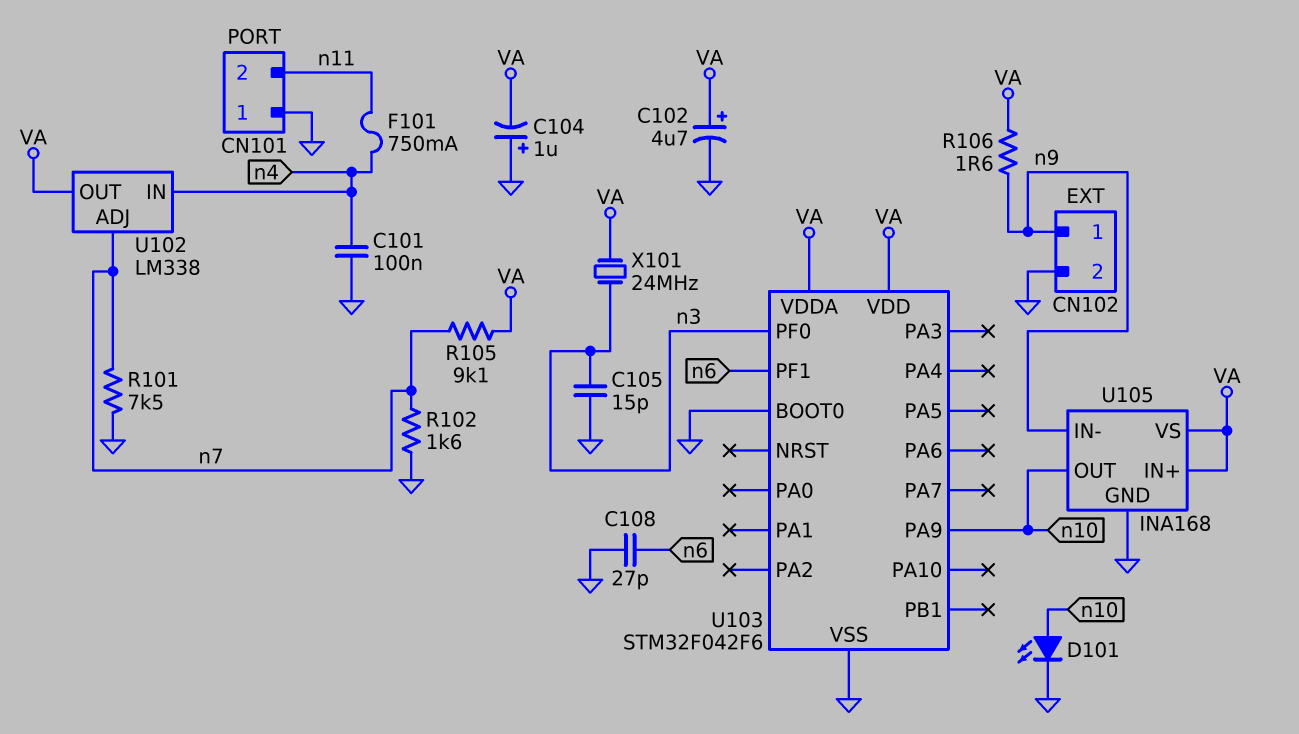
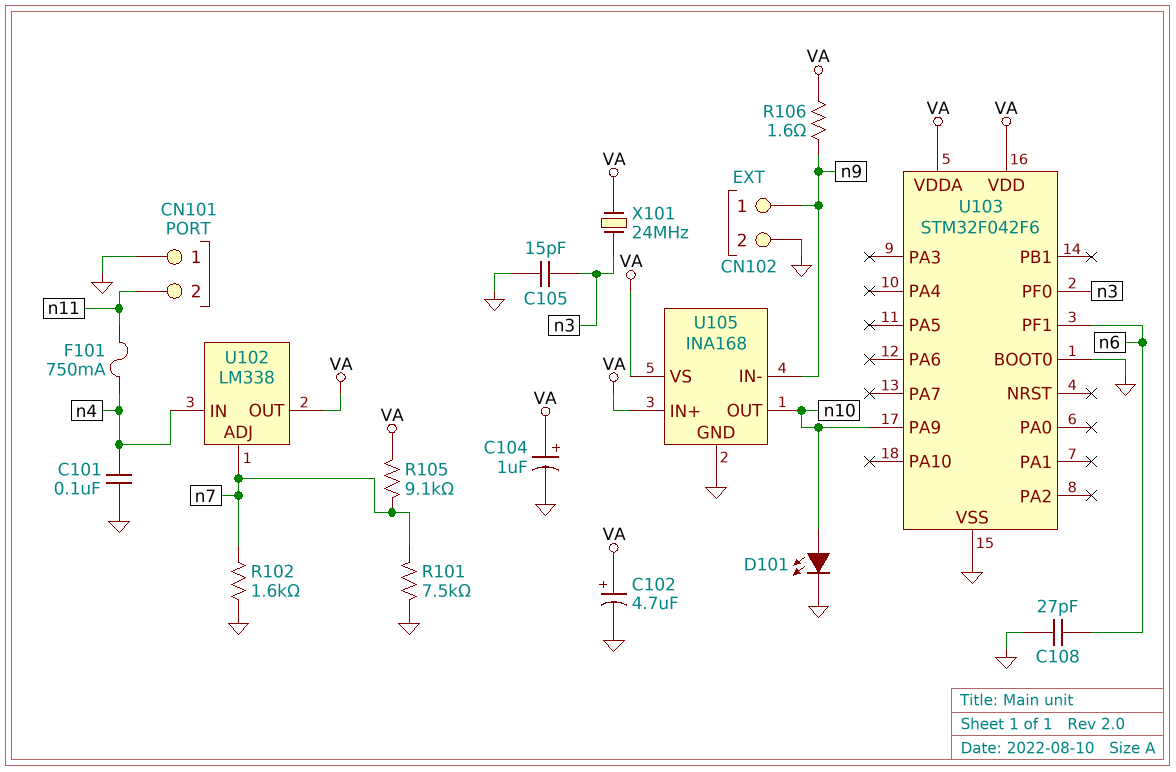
C104: 1uF (plus GND, minus VA) -> 1uF (plus VA, minus GND)

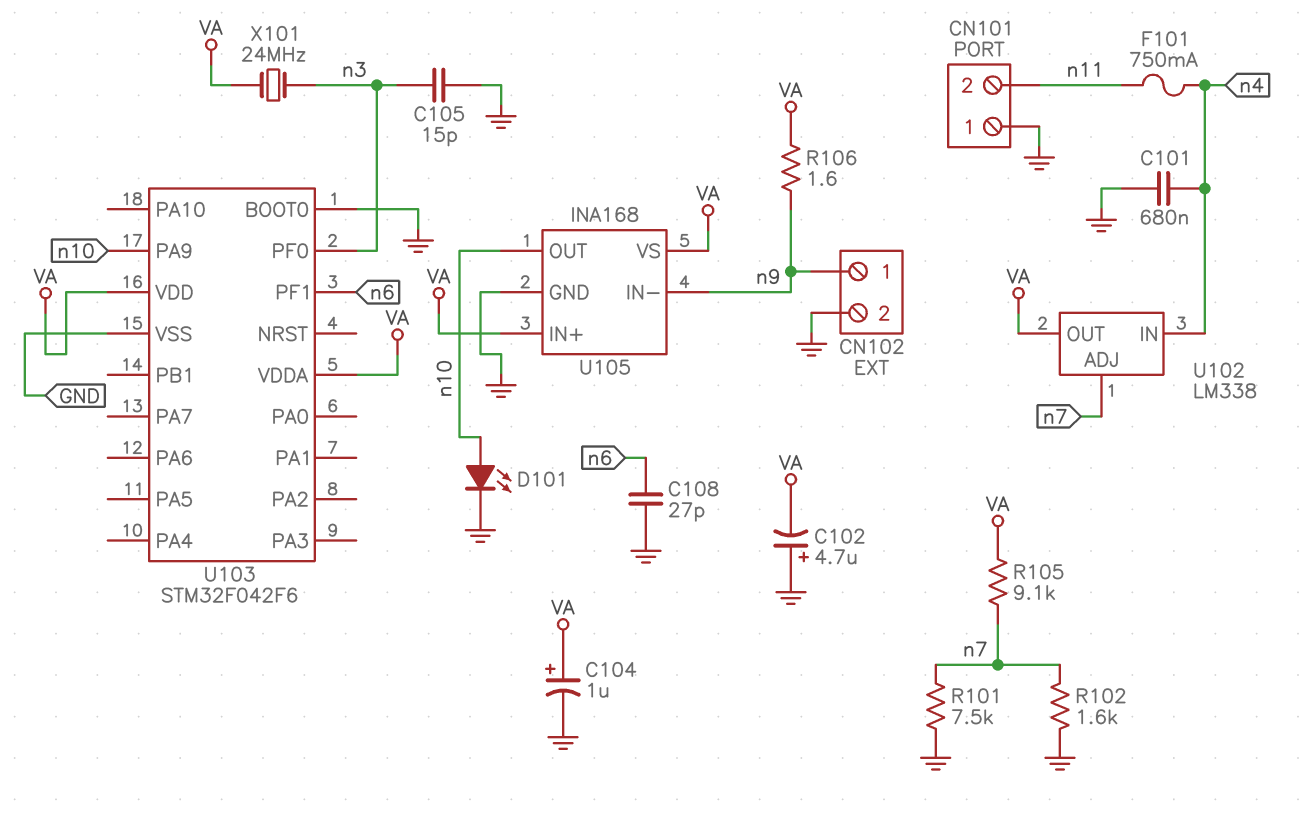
C101: 100nF (GND, n4) -> 680nF (GND, n4)
C102: 4.7uF (plus VA, minus GND) -> 4.7uF (plus GND, minus VA)

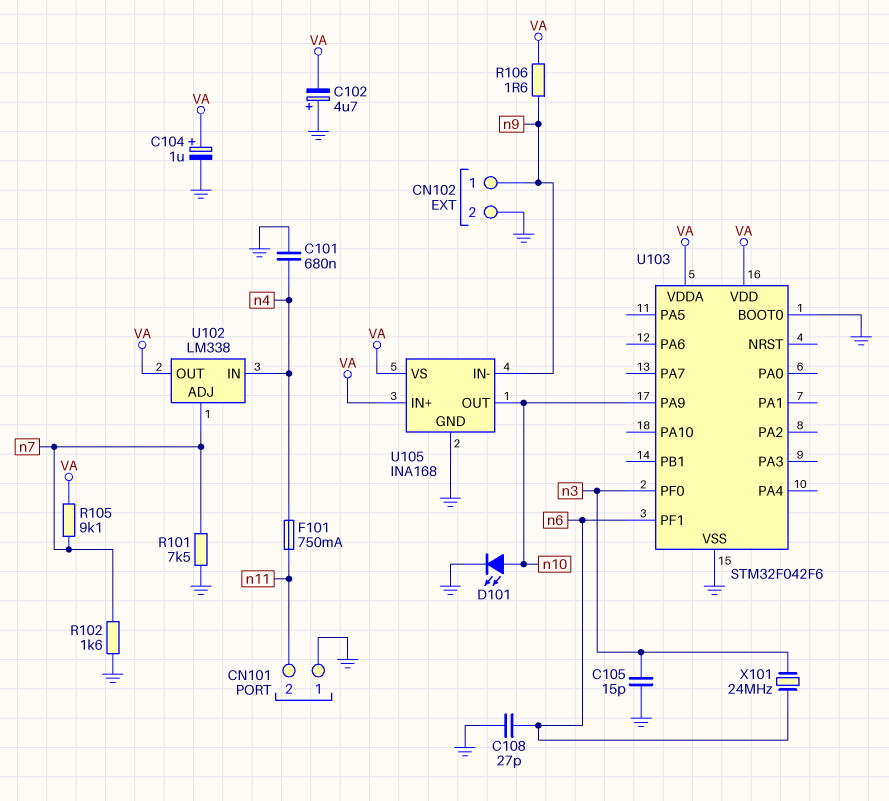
X101: 24MHz (VA, n3) -> 24MHz (n3, n6)

